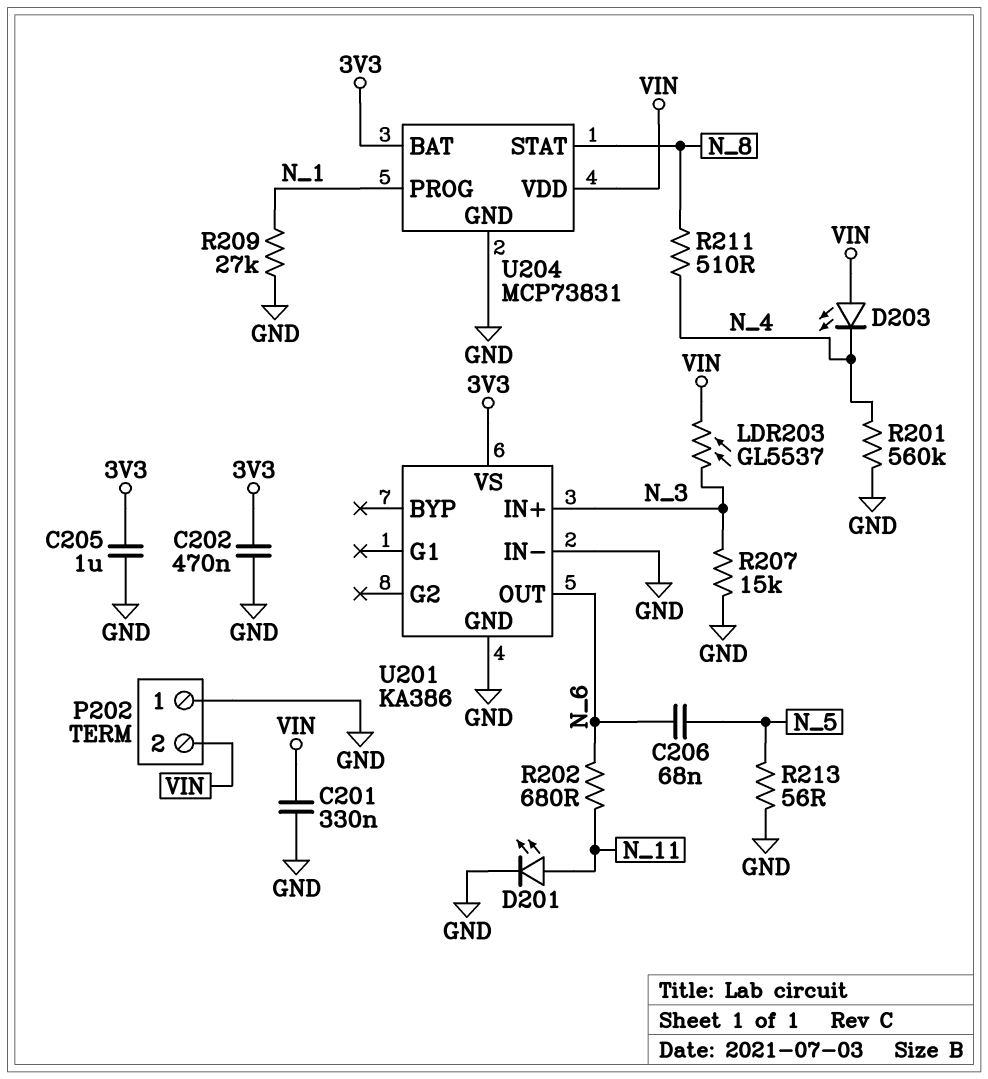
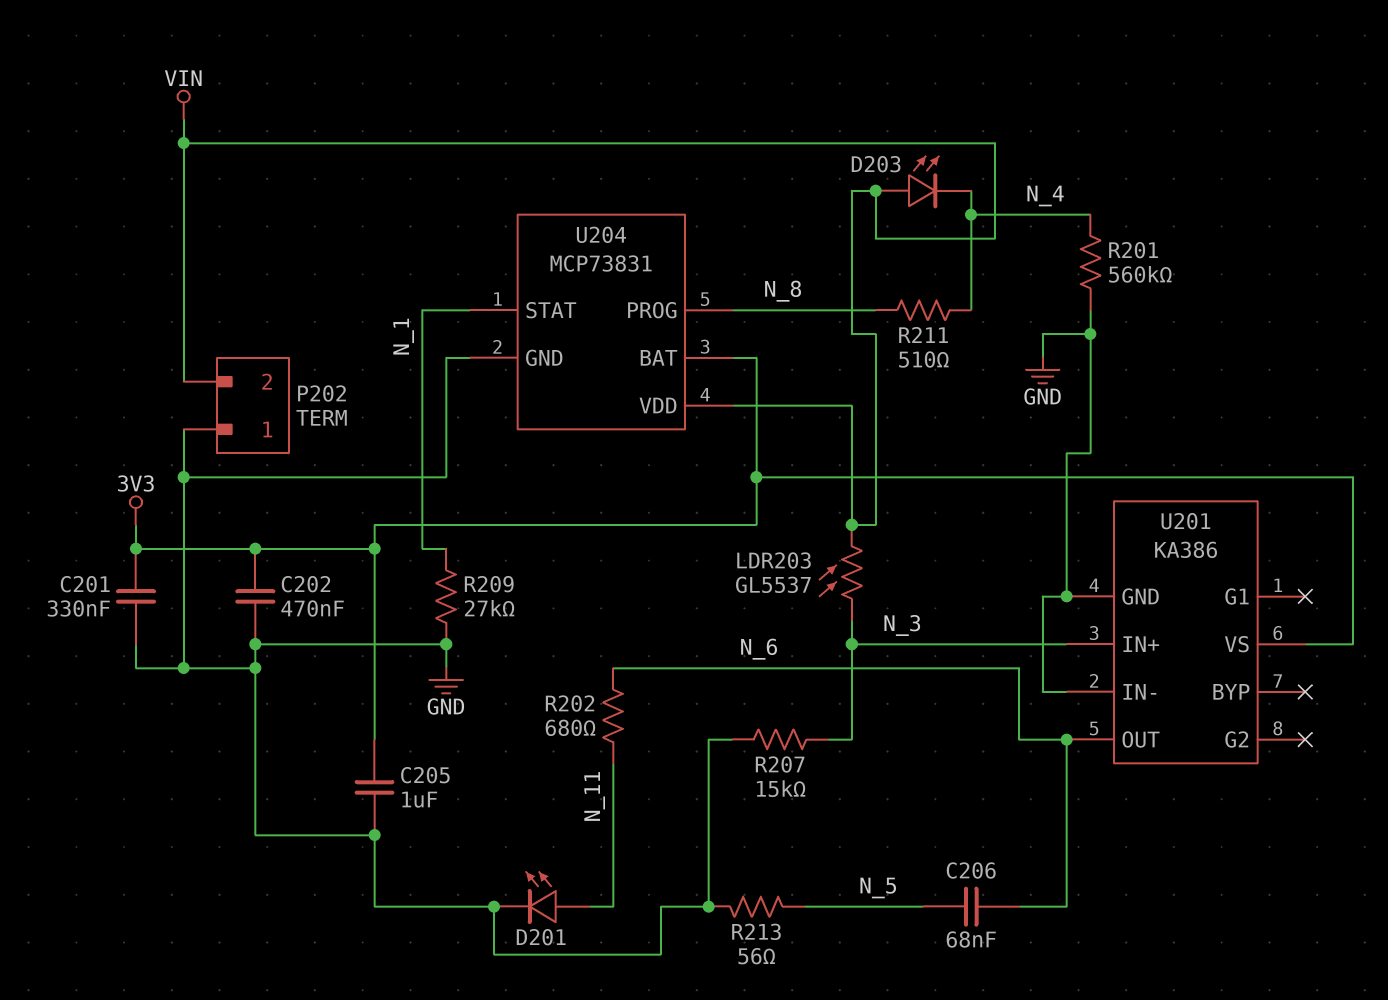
C201: 330nF (GND, VIN) -> 330nF (3V3, GND)
U204 pin PROG: N_1 -> N_8
U204 pin STAT: N_8 -> N_1

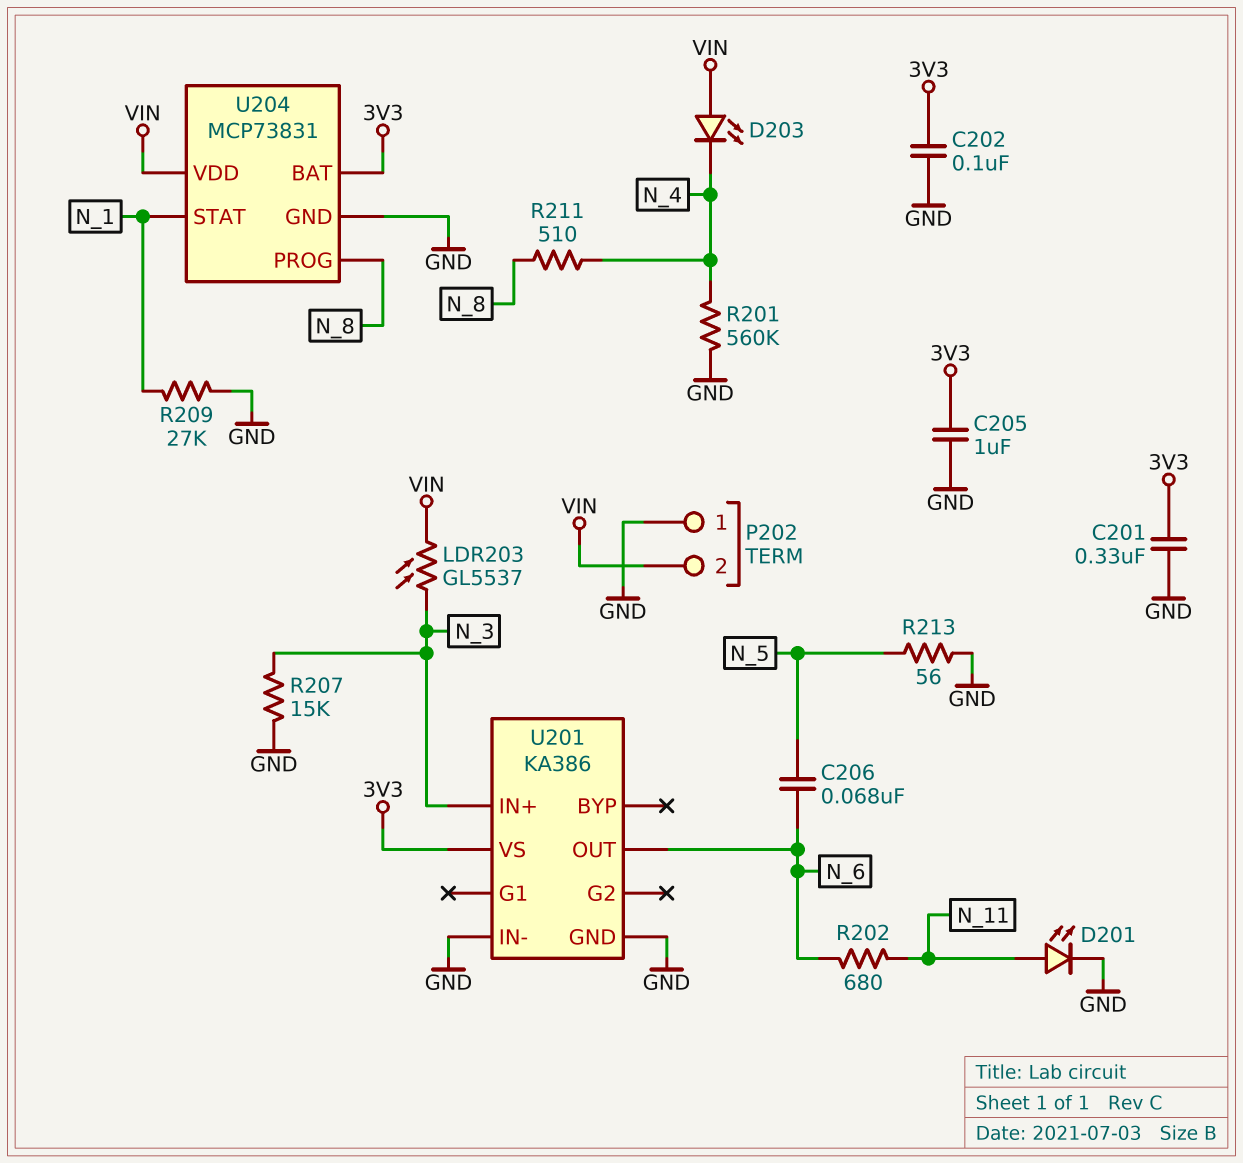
C202: 470nF (3V3, GND) -> 100nF (3V3, GND)

